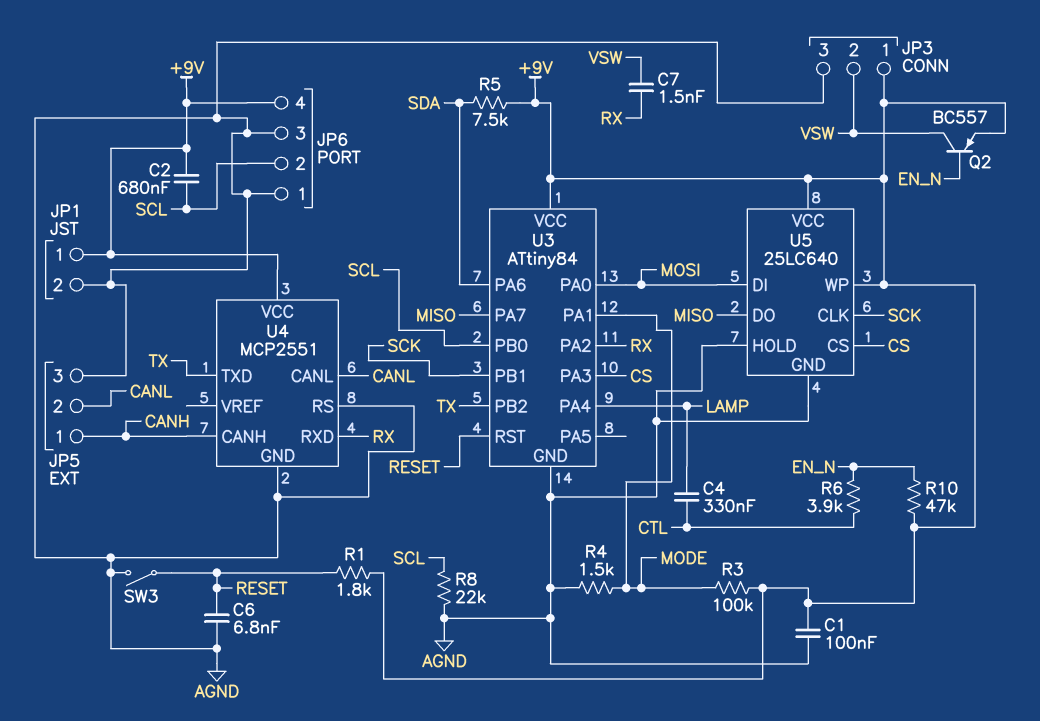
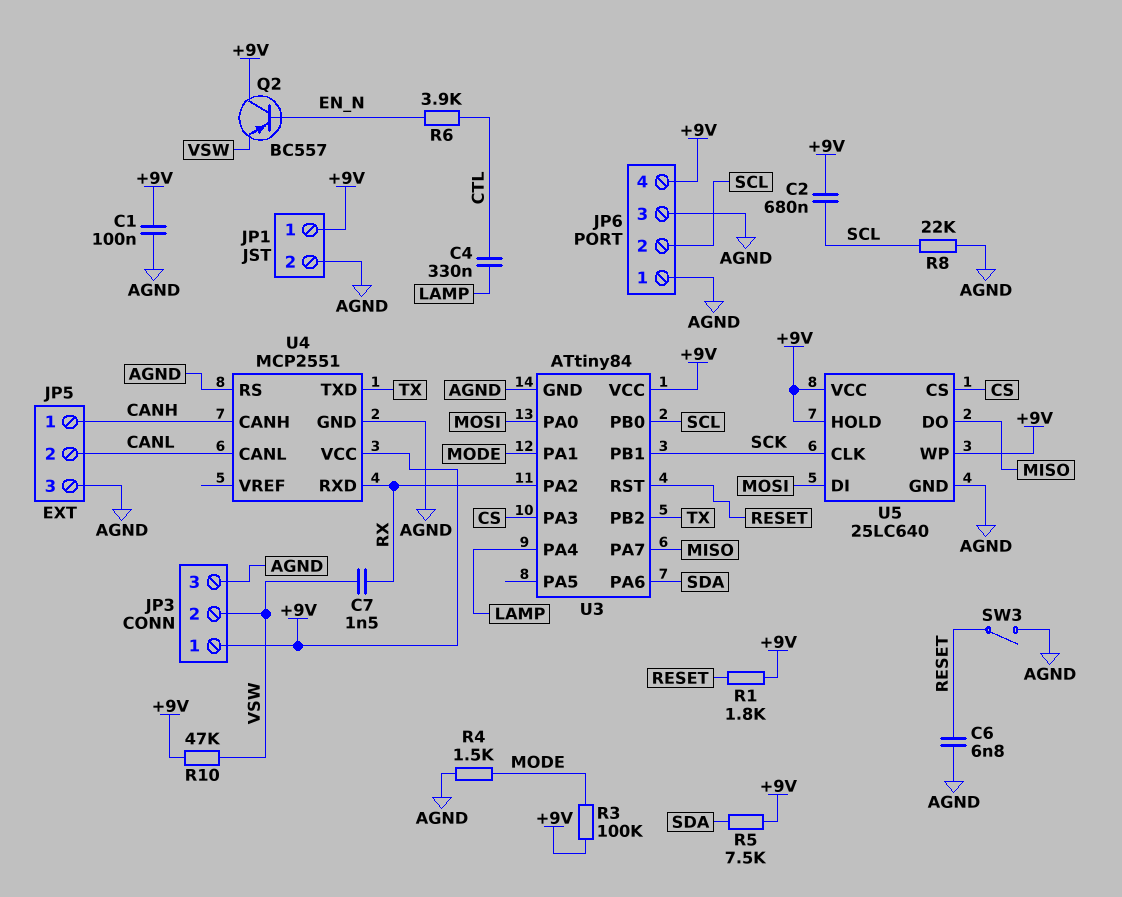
Q2: PNP BC557 (B EN_N, C VSW, E +9V) -> PNP BC557 (B EN_N, C +9V, E VSW)
R10: 47k (+9V, EN_N) -> 47k (+9V, VSW)
U5 pin HOLD: AGND -> +9V

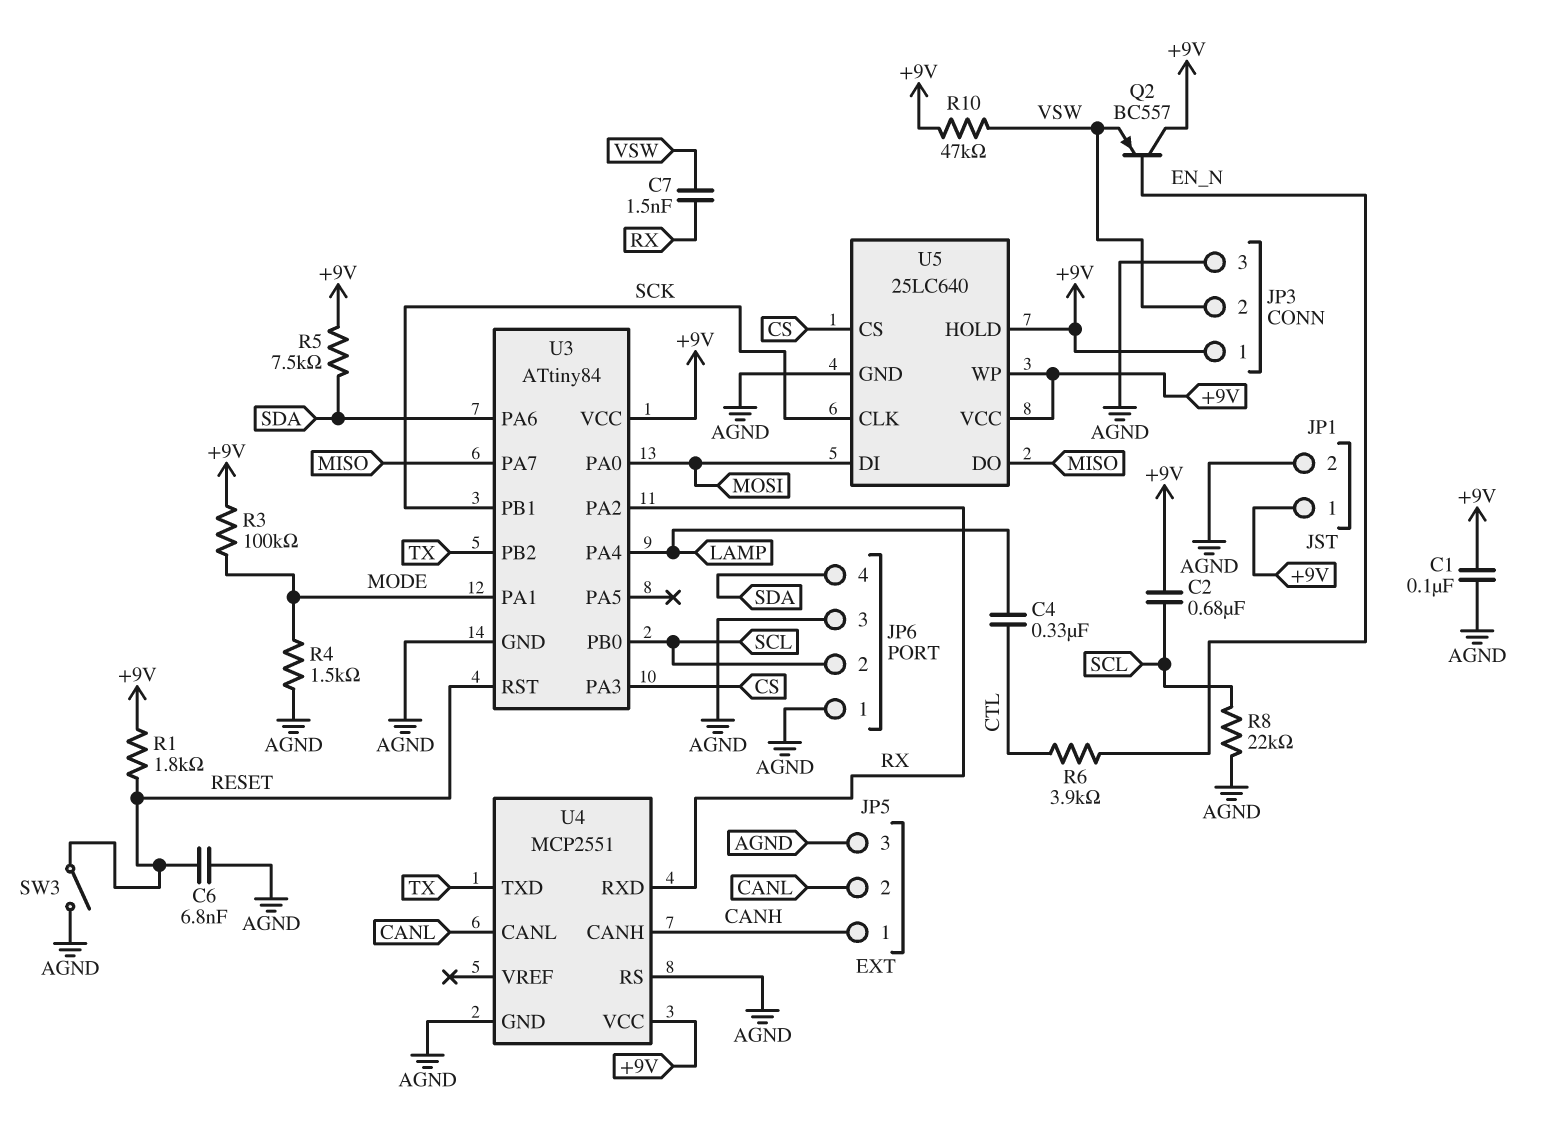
JP6 pin 4: +9V -> SDA

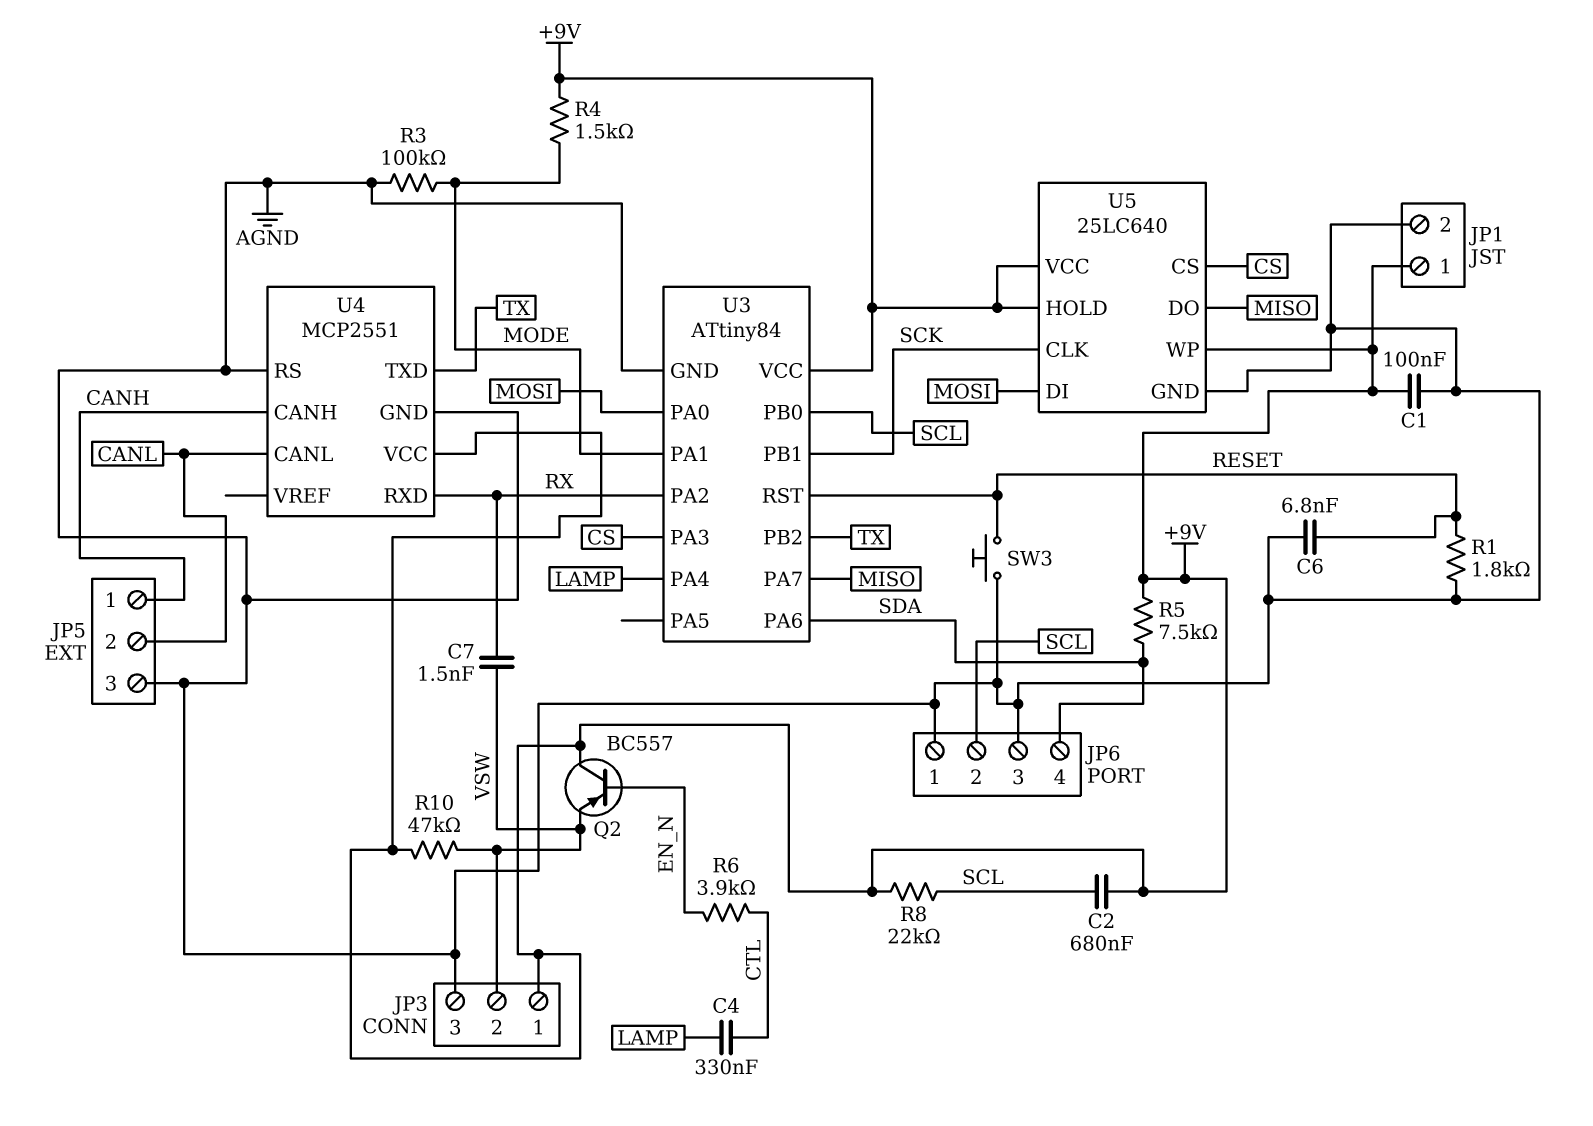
R1: 1.8k (+9V, RESET) -> 1.8k (AGND, RESET)
R3: 100k (+9V, MODE) -> 100k (AGND, MODE)
R4: 1.5k (AGND, MODE) -> 1.5k (+9V, MODE)
R8: 22k (AGND, SCL) -> 22k (+9V, SCL)
SW3: switch (AGND, RESET) -> button (AGND, RESET)

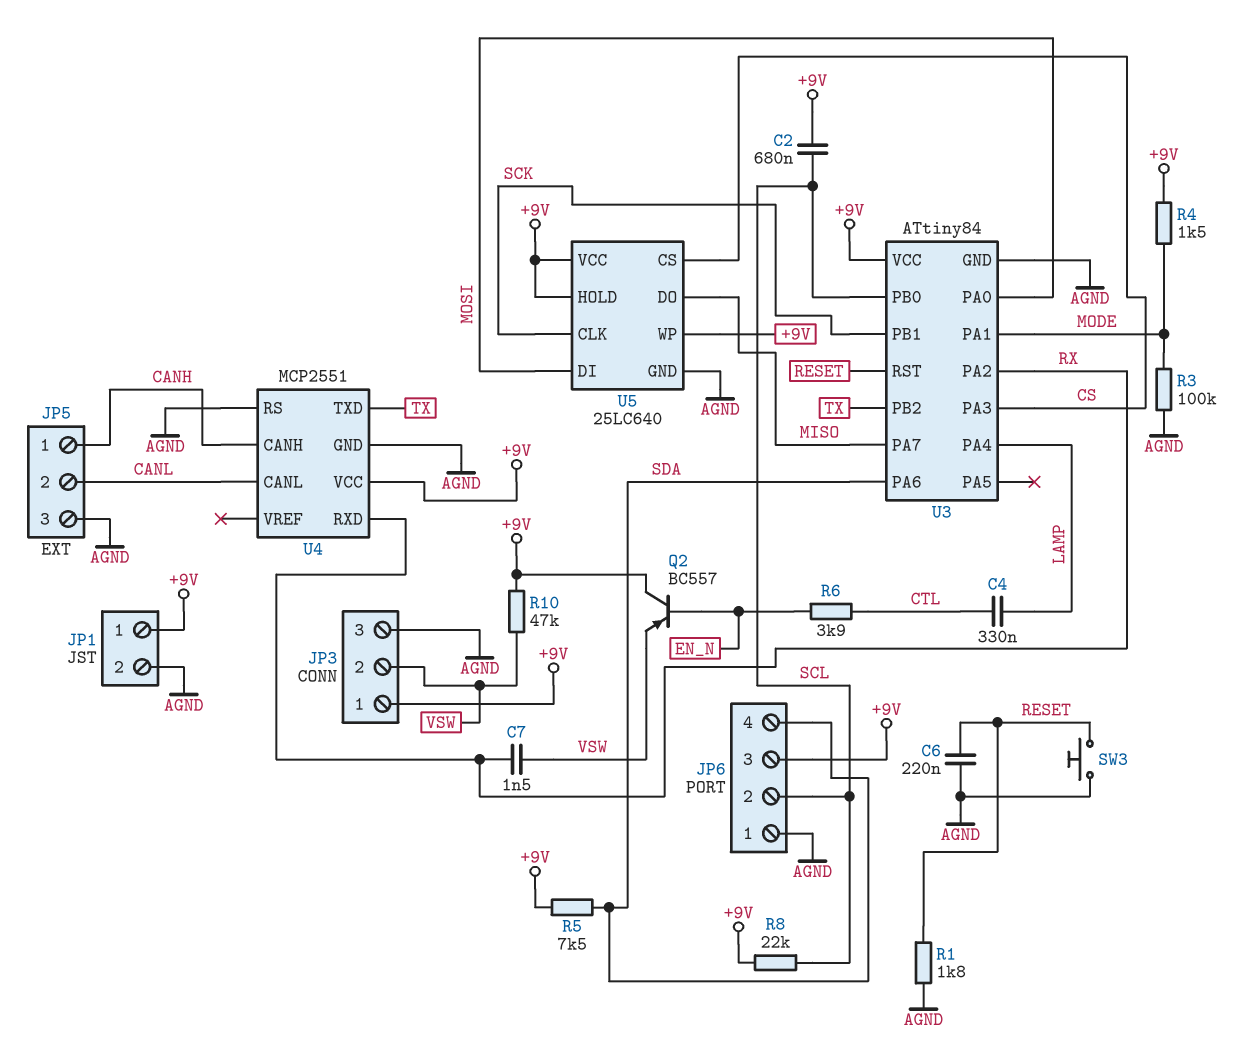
C1: 100nF (+9V, AGND) -> none
C6: 6.8nF (AGND, RESET) -> 220nF (AGND, RESET)
JP6 pin 3: AGND -> +9V

